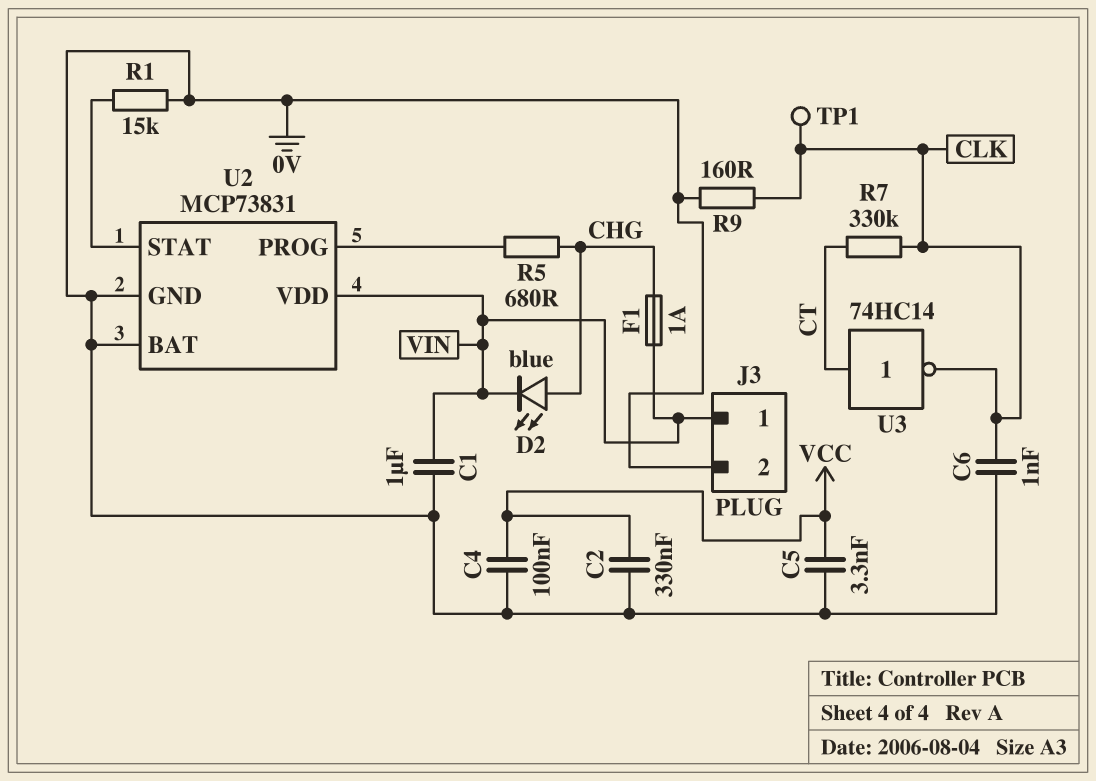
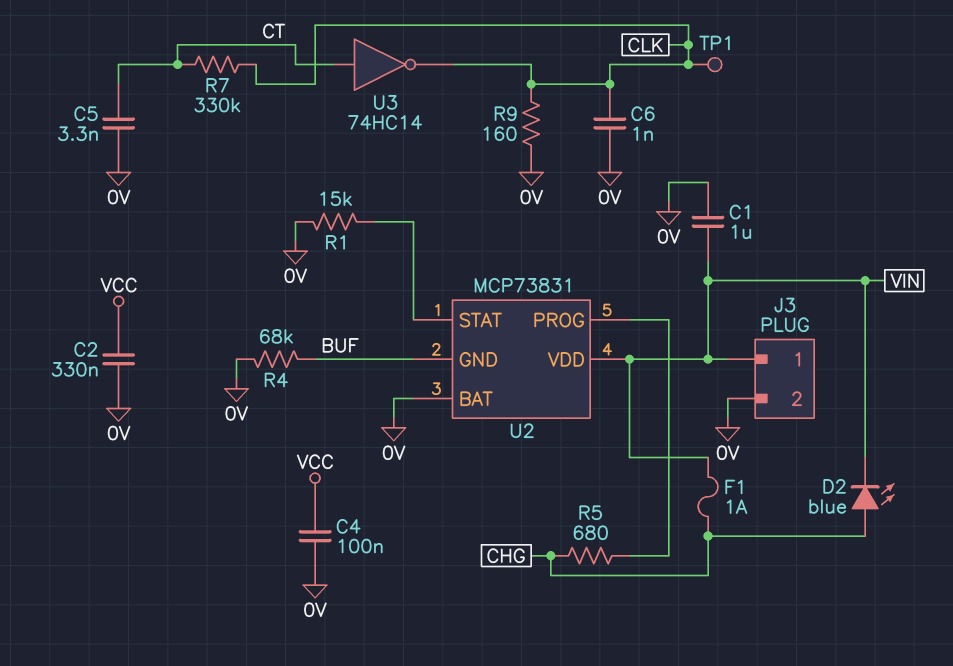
C5: 3.3nF (0V, VCC) -> 3.3nF (0V, CT)
R4: none -> 68k (0V, BUF)
U2 pin GND: 0V -> BUF

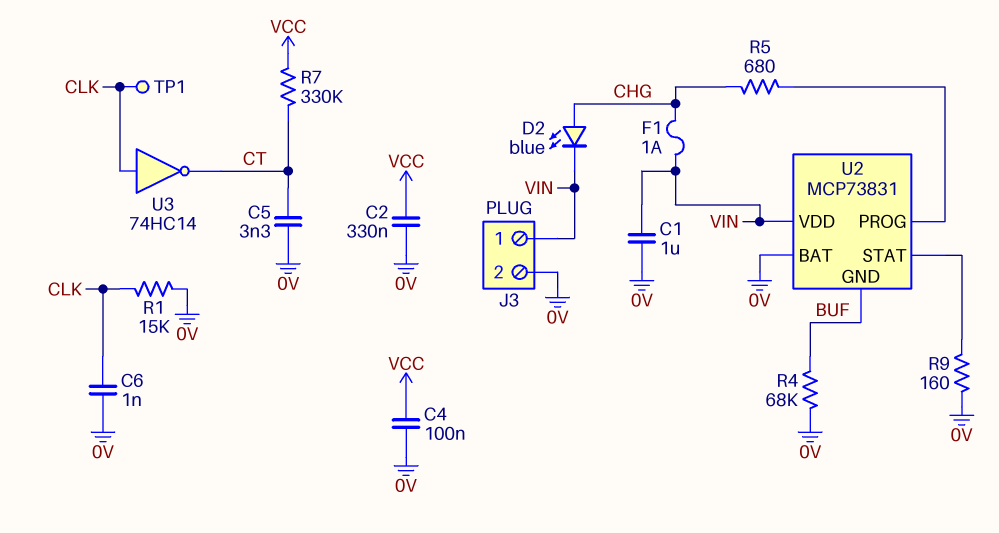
R1: 15k (0V, U2/STAT) -> 15k (0V, CLK)
R7: 330k (CLK, CT) -> 330k (CT, VCC)
R9: 160 (0V, CLK) -> 160 (0V, U2/STAT)
U3: NOT 74HC14 (in CT, out CLK) -> NOT 74HC14 (in CLK, out CT)

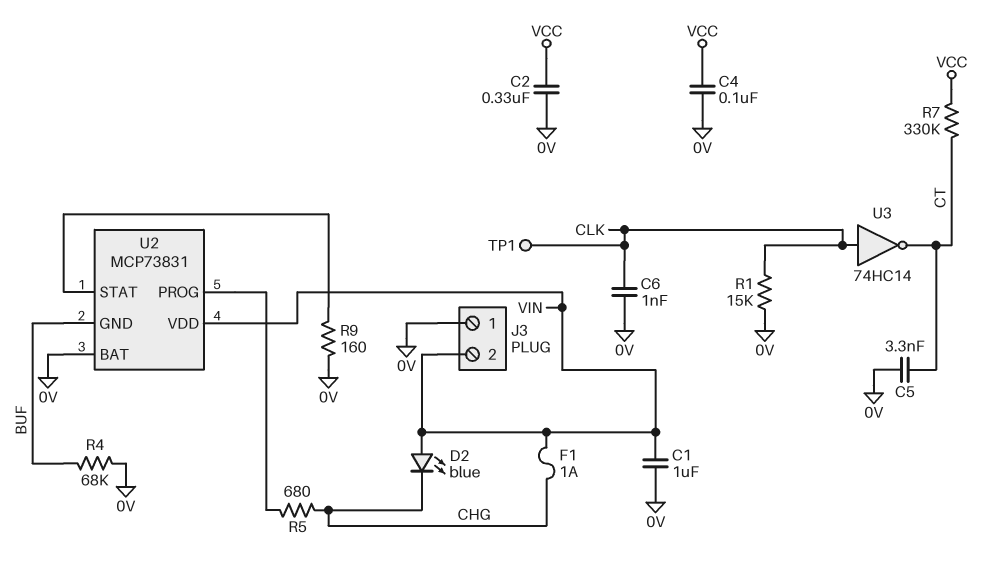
D2: LED blue (A CHG, K VIN) -> LED blue (A VIN, K CHG)
J3 pin 1: VIN -> 0V
J3 pin 2: 0V -> VIN

